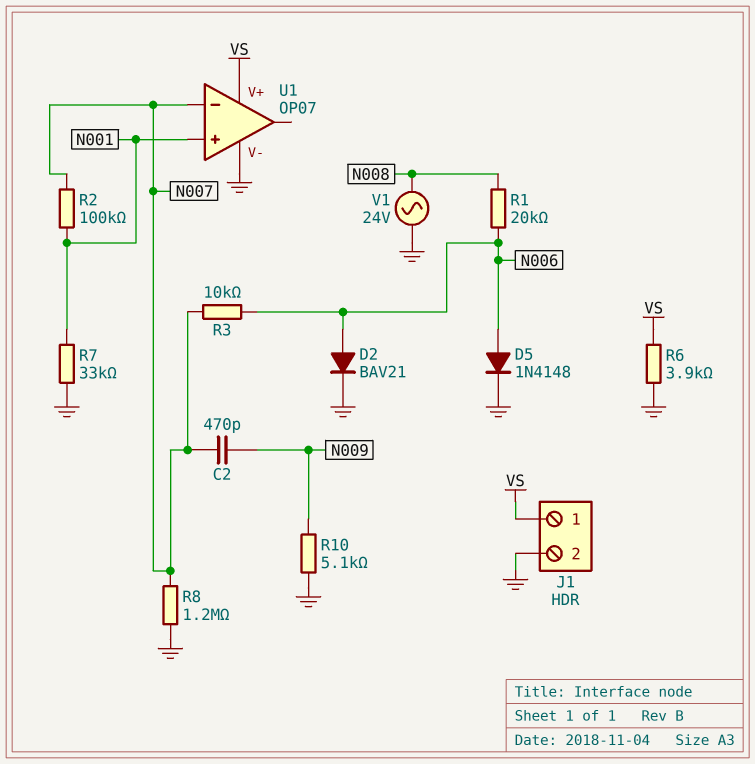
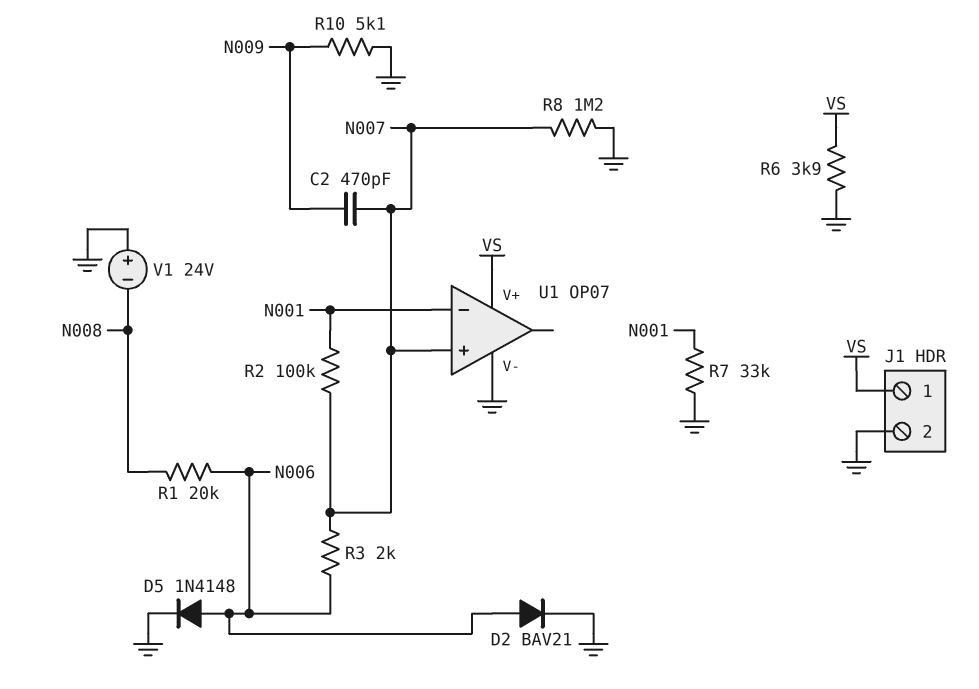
R3: 10k (N006, N007) -> 2k (N006, N007)
U1 pin in+: N001 -> N007
U1 pin in-: N007 -> N001
V1: AC 24V (GND, N008) -> 24V (plus GND, minus N008)

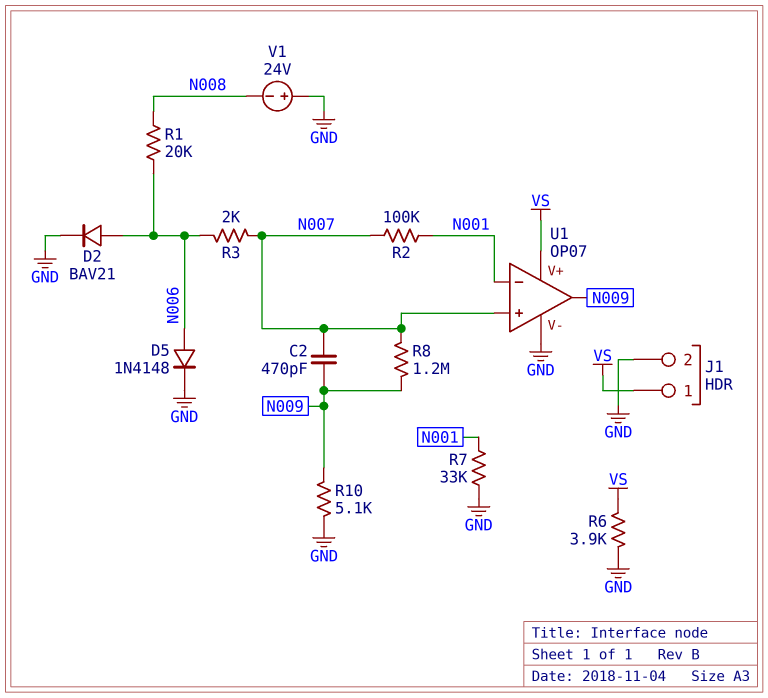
R8: 1.2M (GND, N007) -> 1.2M (N007, N009)
U1 pin out: none -> N009

